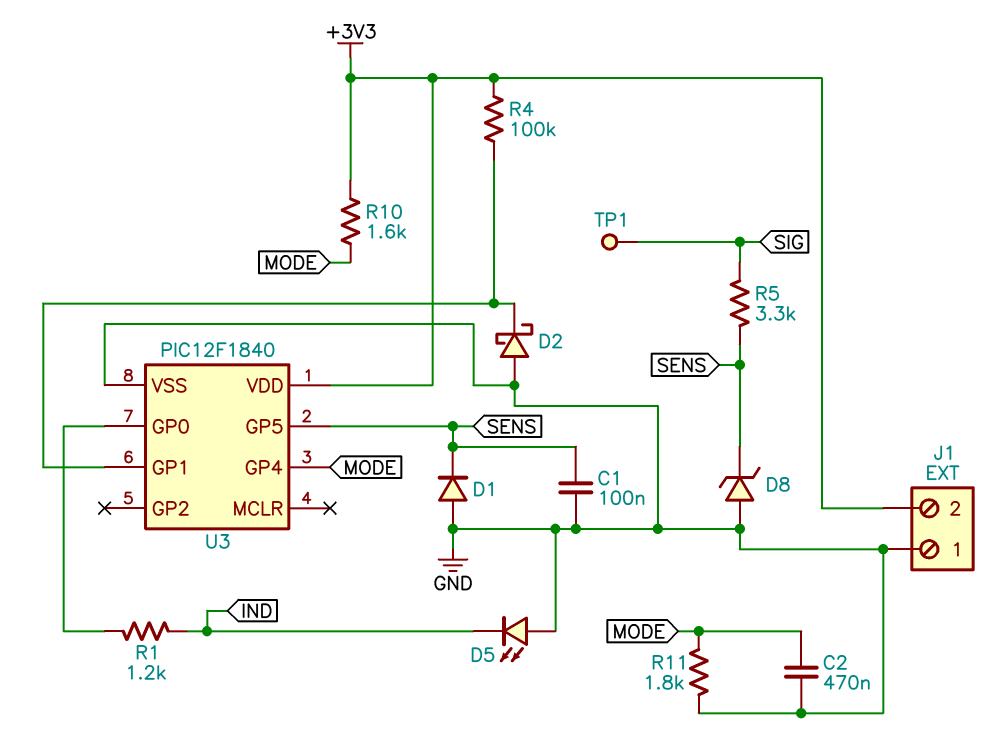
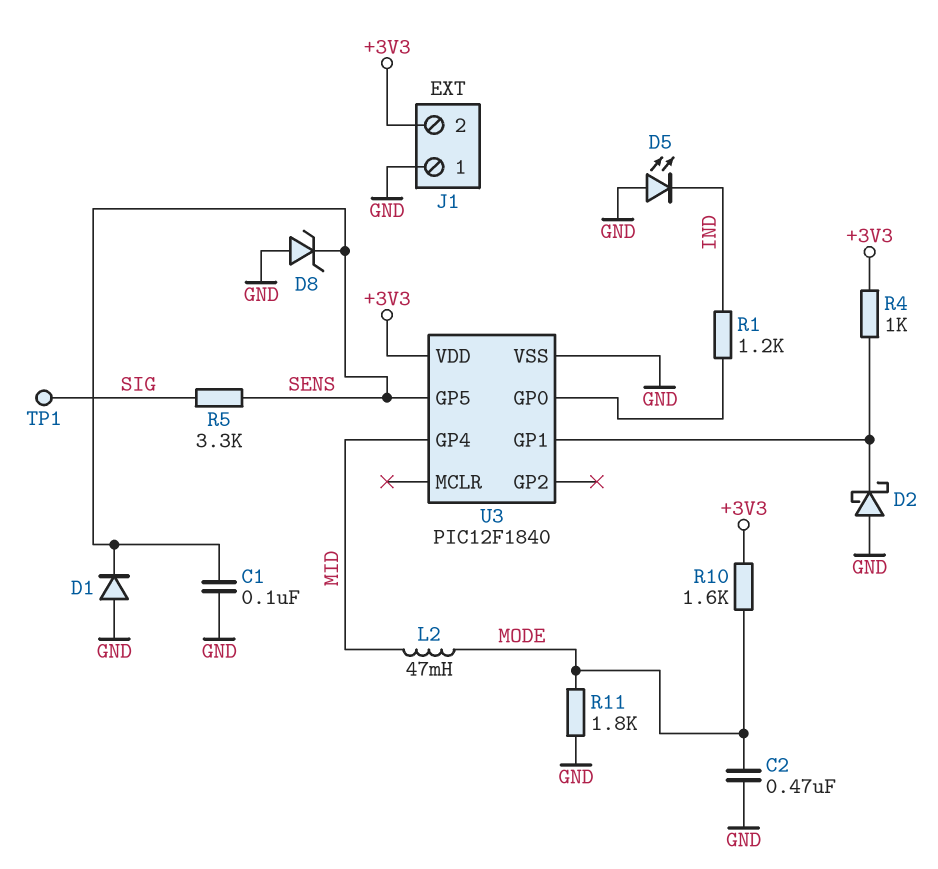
L2: none -> 47mH (MID, MODE)
R4: 100k (+3V3, U3/GP1) -> 1k (+3V3, U3/GP1)
U3 pin GP4: MODE -> MID

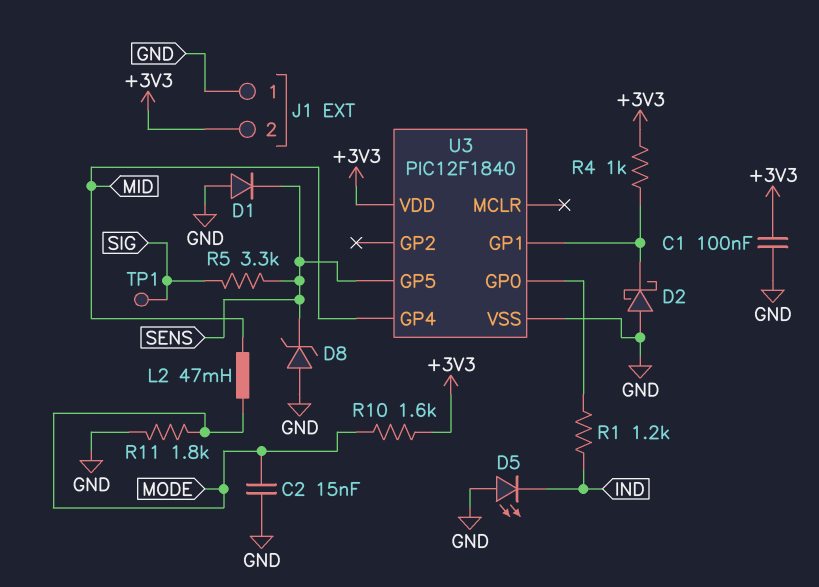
C1: 100nF (GND, SENS) -> 100nF (+3V3, GND)
C2: 470nF (GND, MODE) -> 15nF (GND, MODE)

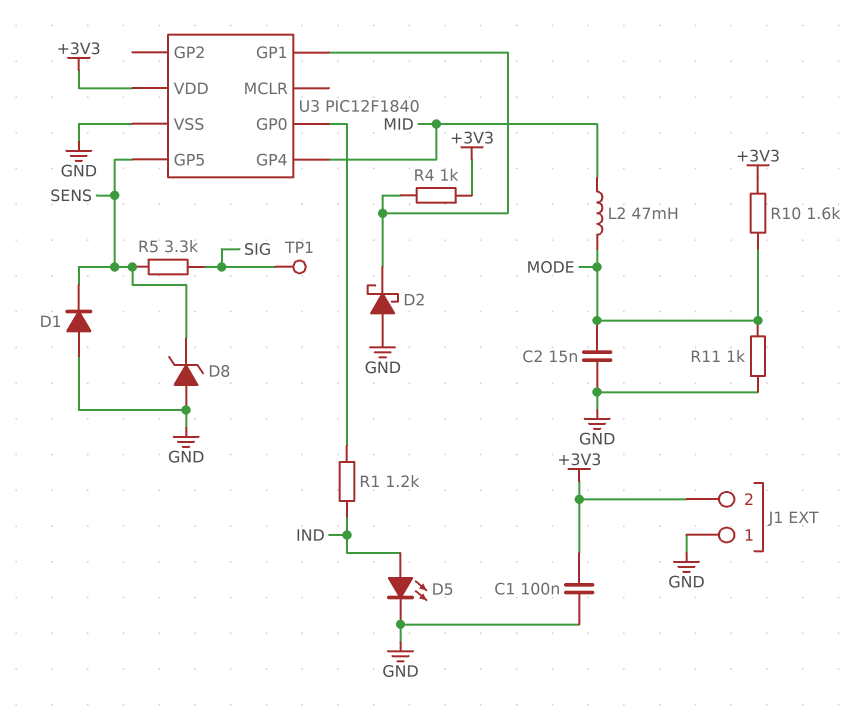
D5: LED (A GND, K IND) -> LED (A IND, K GND)
R11: 1.8k (GND, MODE) -> 1k (GND, MODE)

